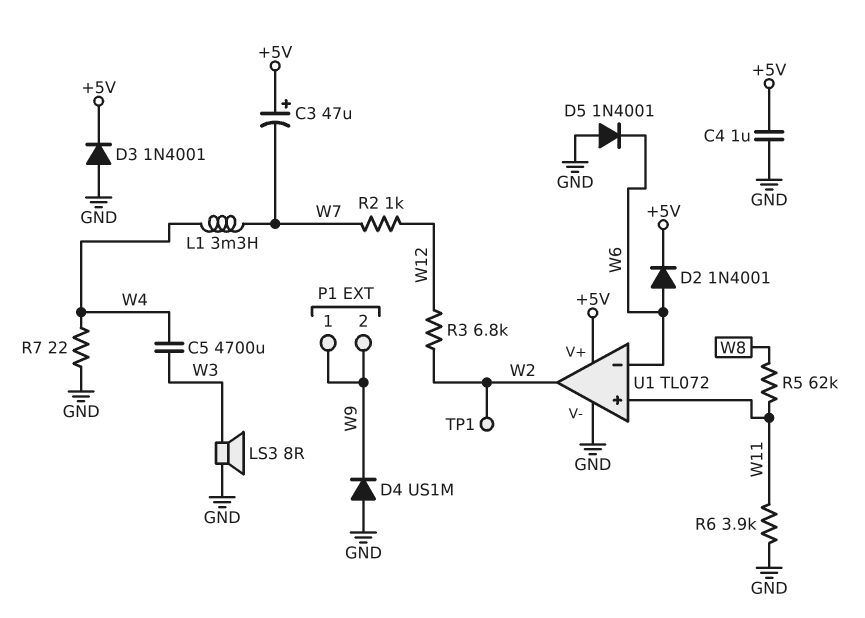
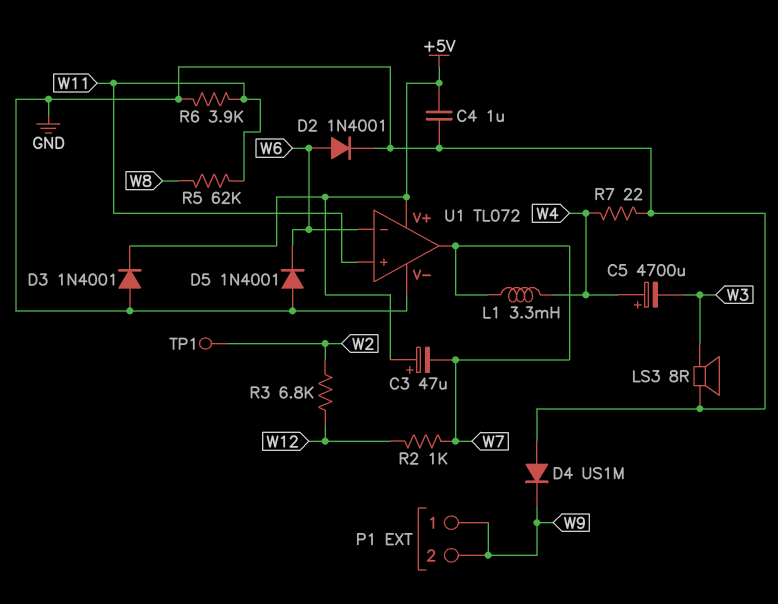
C5: 4700uF (W3, W4) -> 4700uF (plus W4, minus W3)
D2: diode 1N4001 (A W6, K +5V) -> diode 1N4001 (A W6, K GND)
U1 pin out: W2 -> W7

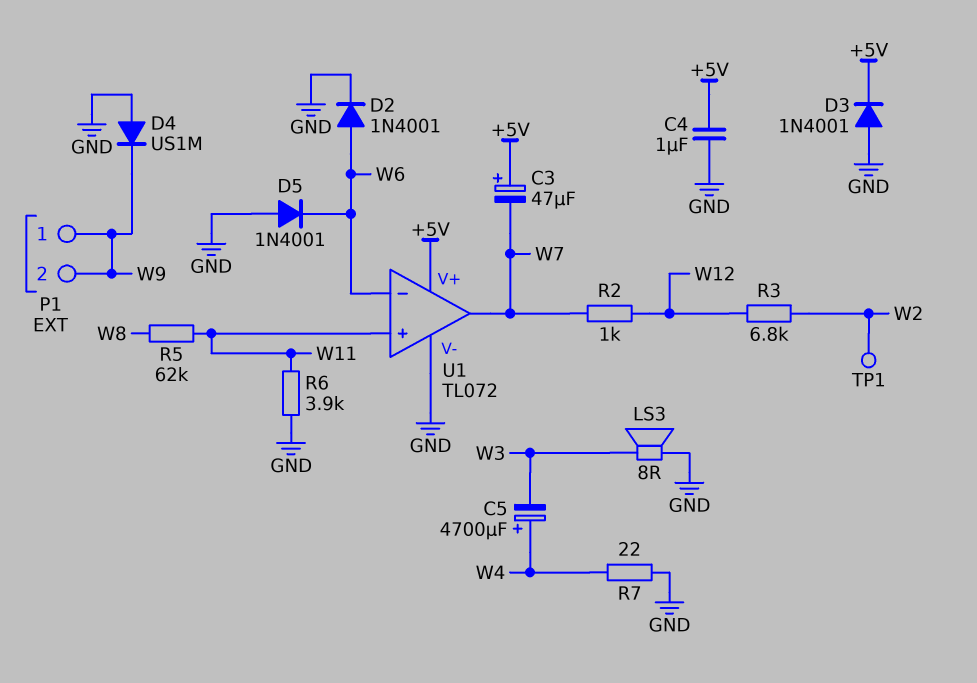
L1: 3.3mH (W4, W7) -> none

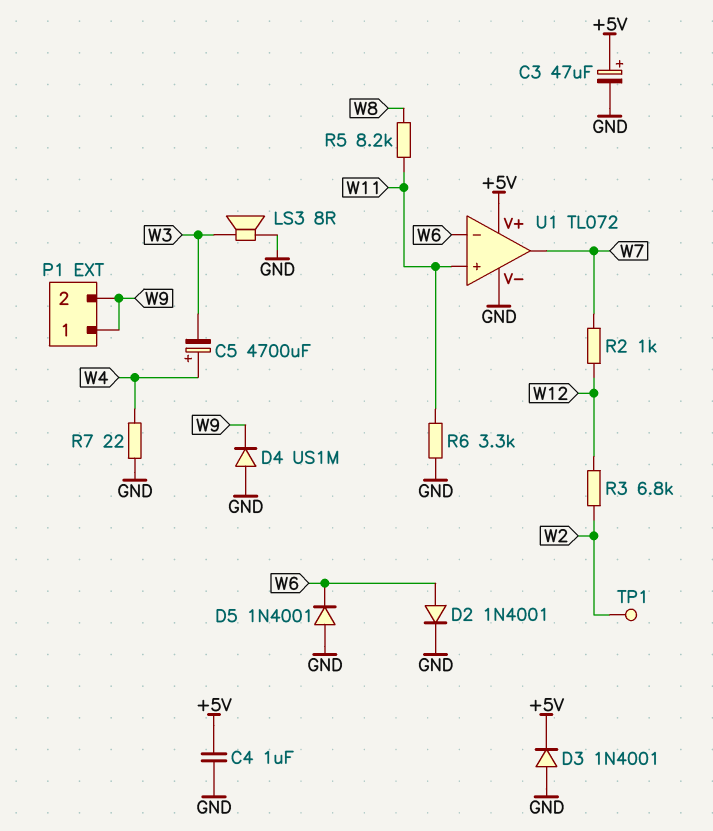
C3: 47uF (plus +5V, minus W7) -> 47uF (plus +5V, minus GND)
R5: 62k (W8, W11) -> 8.2k (W8, W11)
R6: 3.9k (GND, W11) -> 3.3k (GND, W11)

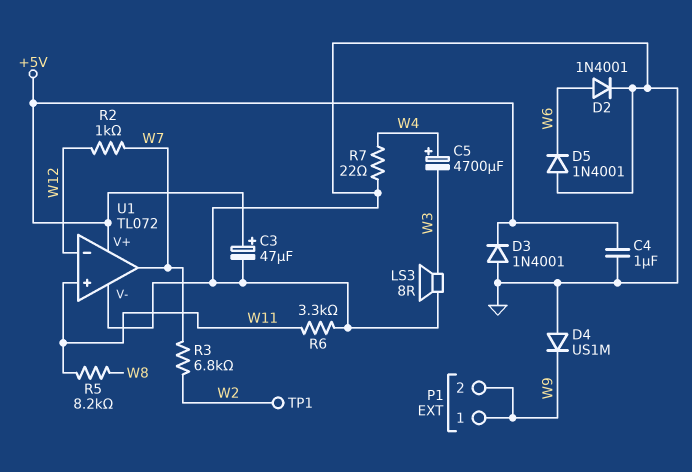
R3: 6.8k (W2, W12) -> 6.8k (W2, W7)
U1 pin in-: W6 -> W12

